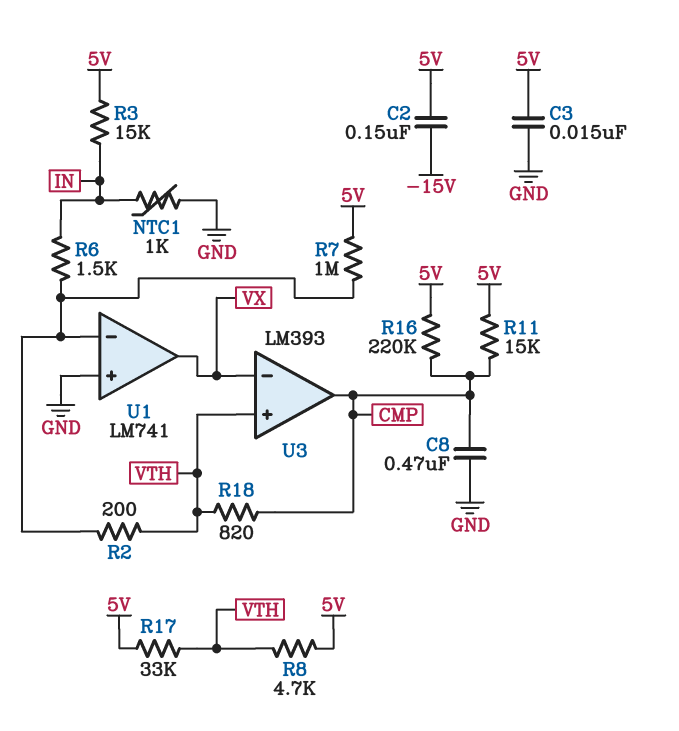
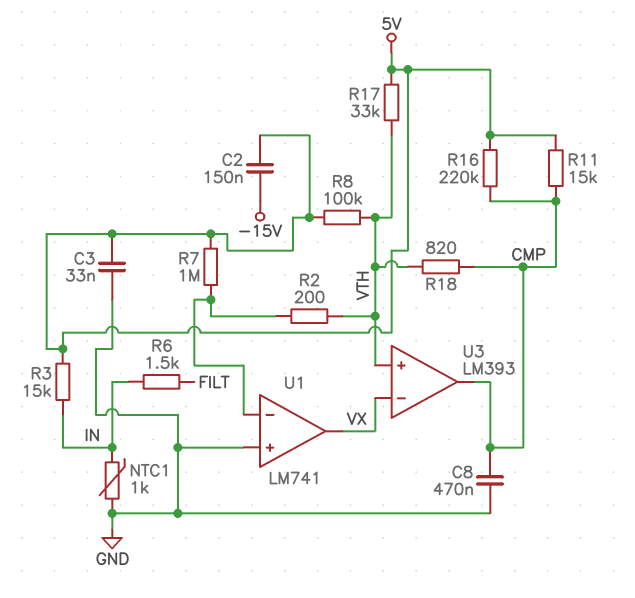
C3: 15nF (5V, GND) -> 33nF (5V, GND)
R6: 1.5k (IN, U1/in-) -> 1.5k (FILT, IN)
R8: 4.7k (5V, VTH) -> 100k (5V, VTH)

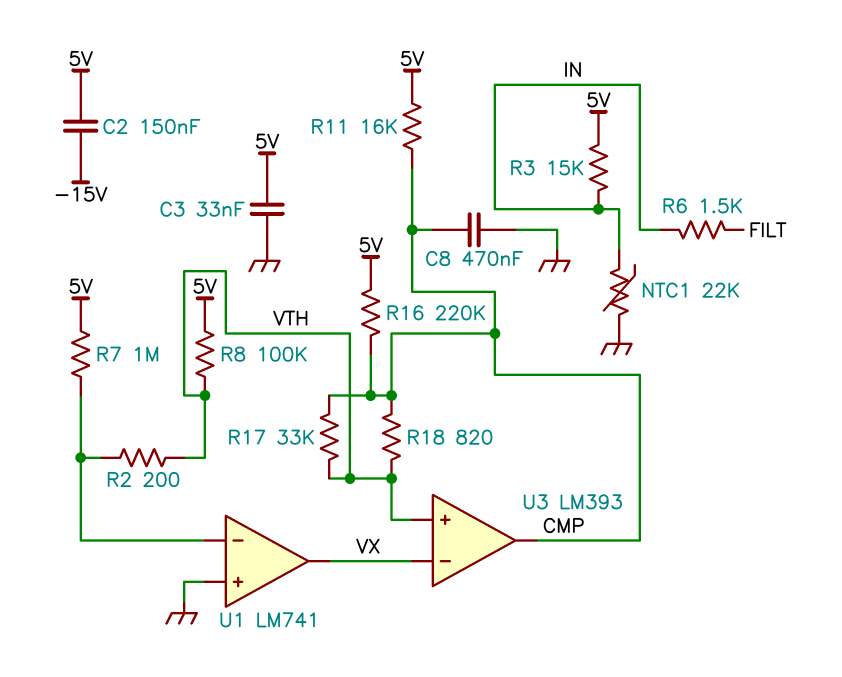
NTC1: 1k (GND, IN) -> 22k (GND, IN)
R11: 15k (5V, CMP) -> 16k (5V, CMP)
R17: 33k (5V, VTH) -> 33k (CMP, VTH)

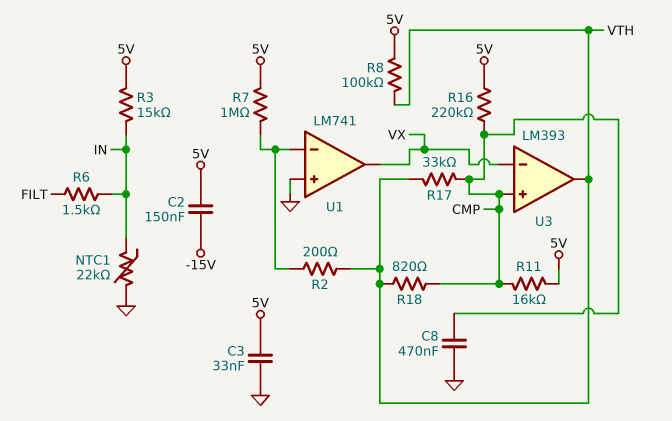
U3 pin in+: VTH -> CMP
U3 pin out: CMP -> VTH

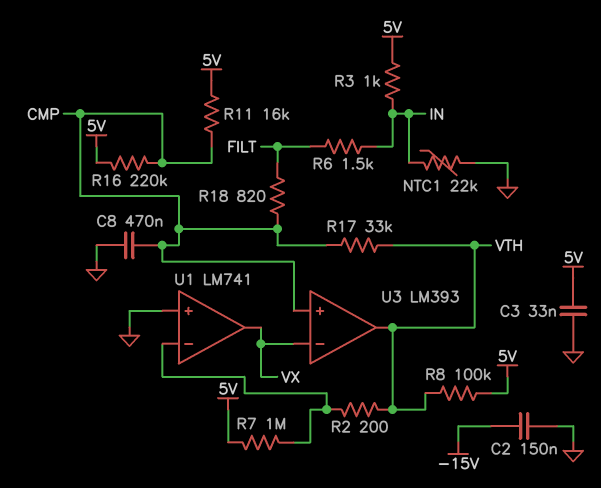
C2: 150nF (-15V, 5V) -> 150nF (-15V, GND)
R3: 15k (5V, IN) -> 1k (5V, IN)
R18: 820 (CMP, VTH) -> 820 (CMP, FILT)

